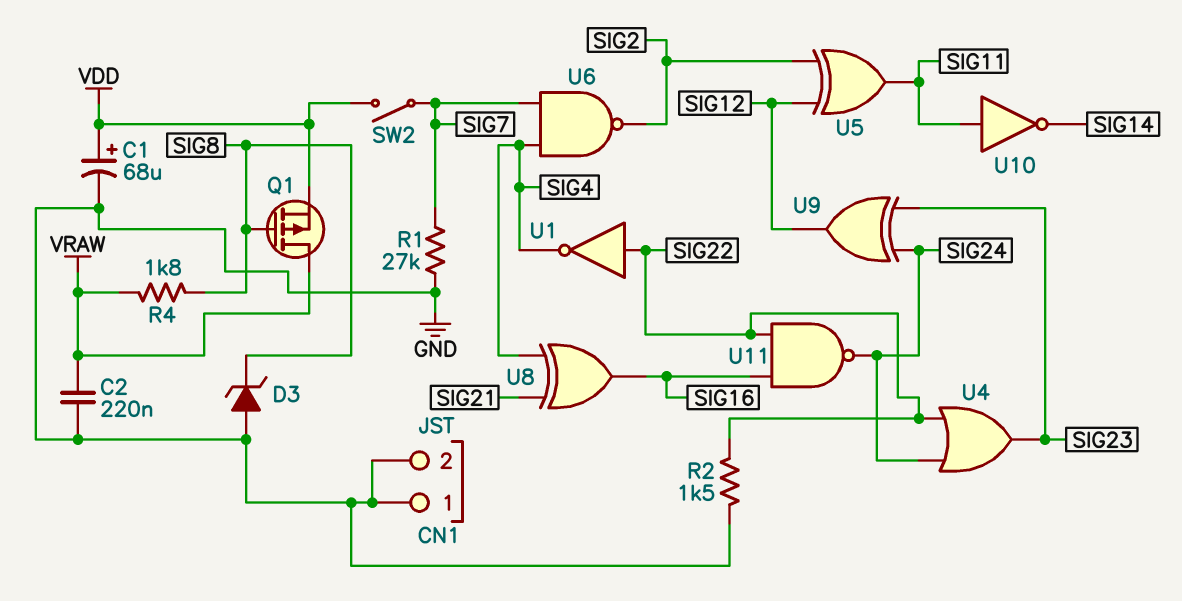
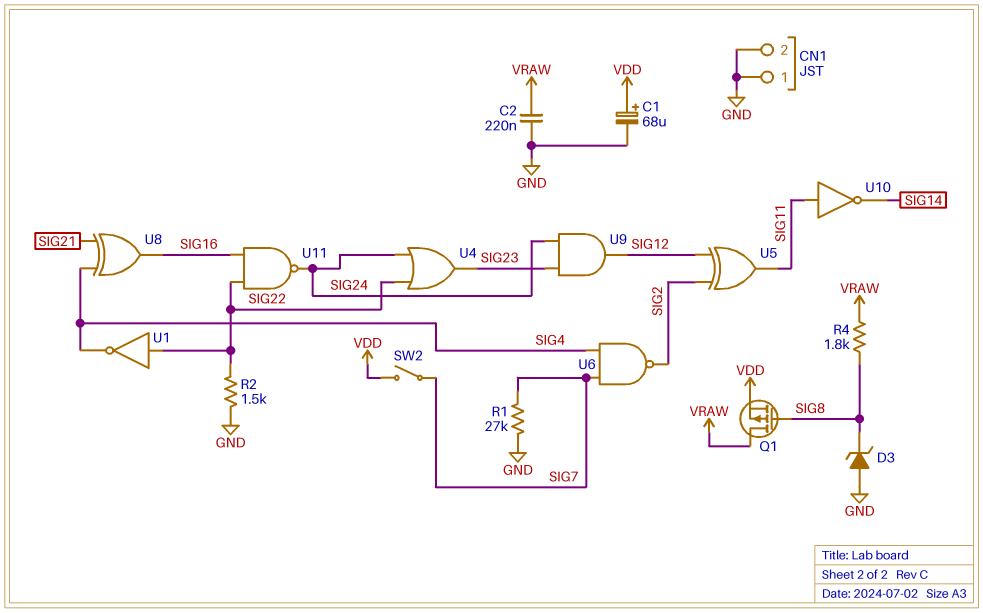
U9: XOR (in SIG23, in SIG24, out SIG12) -> AND (in SIG23, in SIG24, out SIG12)

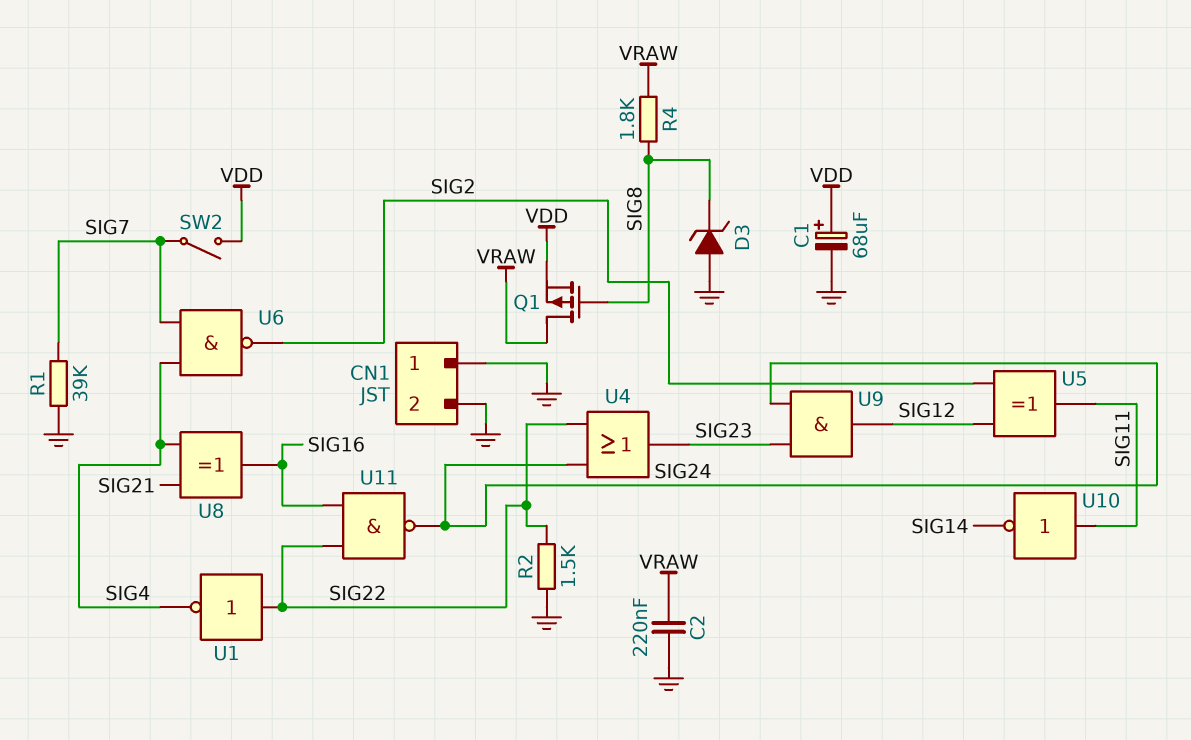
R1: 27k (GND, SIG7) -> 39k (GND, SIG7)

